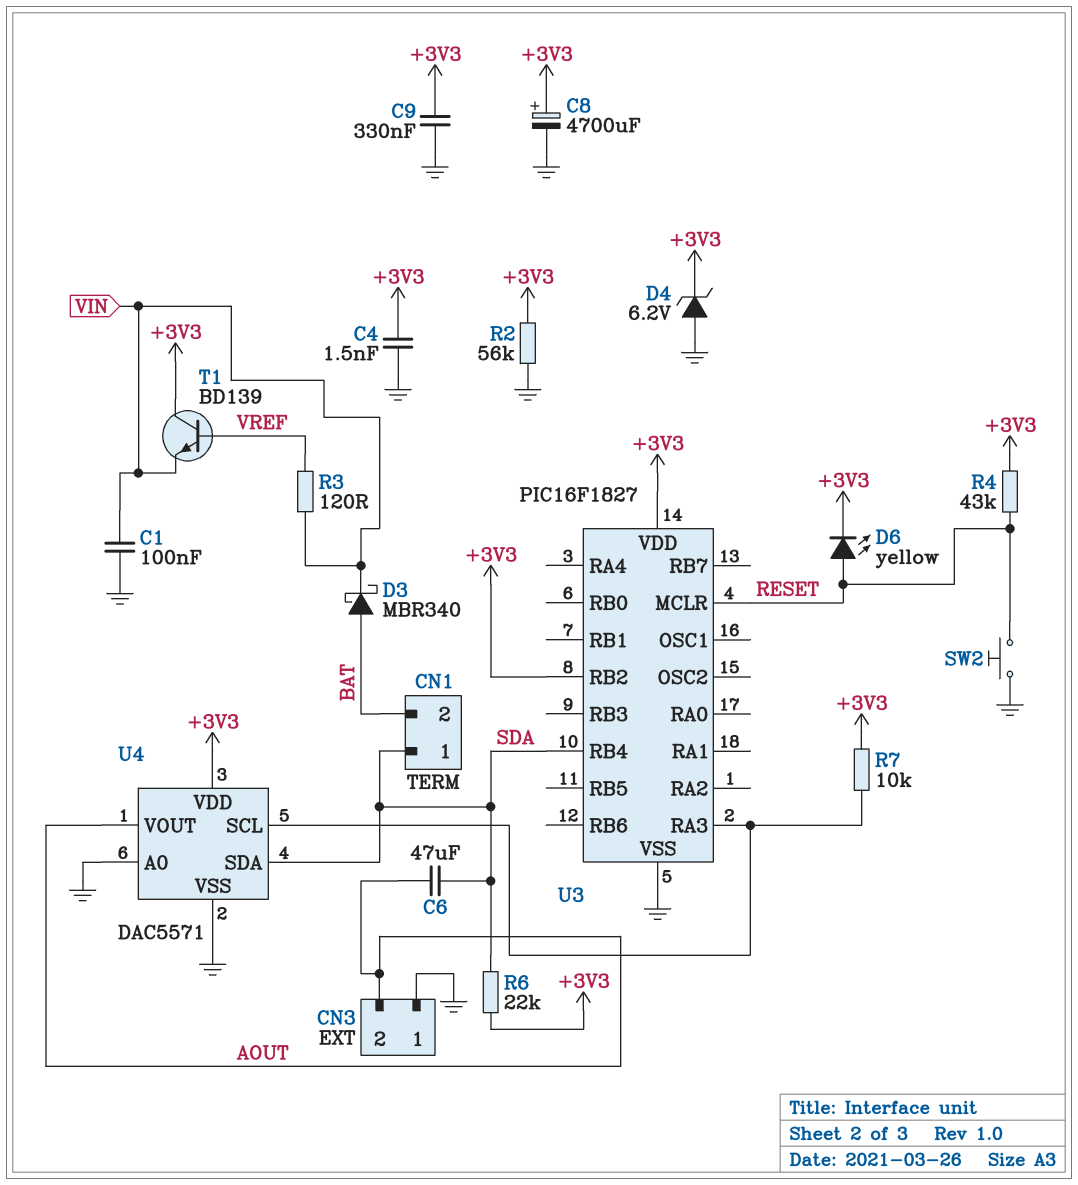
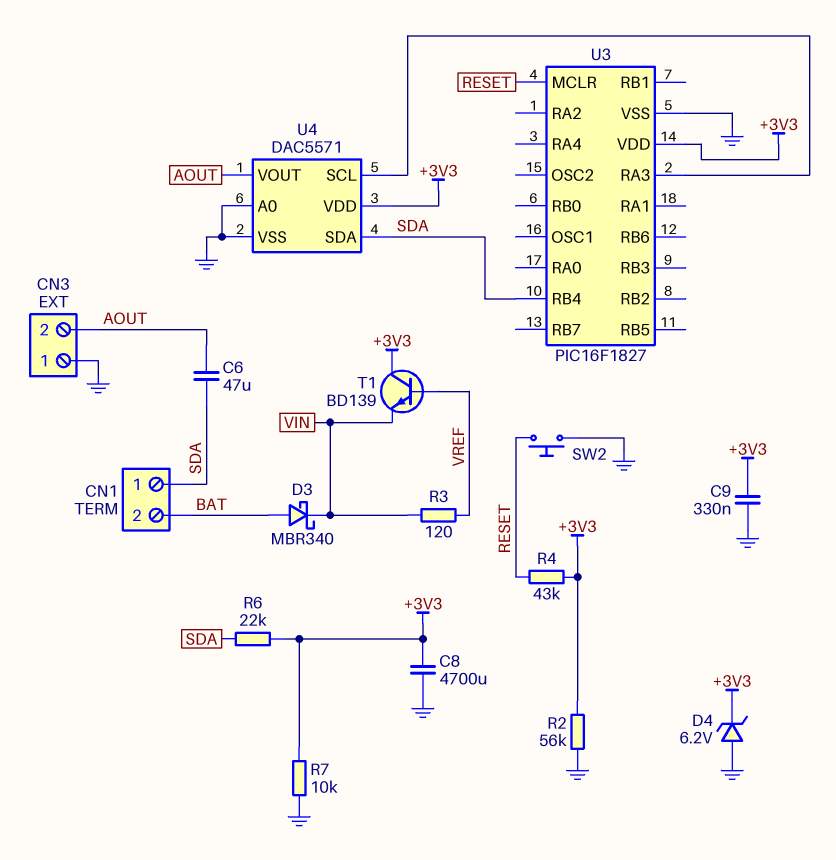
C1: 100nF (GND, VIN) -> none
C4: 1.5nF (+3V3, GND) -> none
C8: 4700uF (plus +3V3, minus GND) -> 4700uF (+3V3, GND)
D6: LED yellow (A RESET, K +3V3) -> none
R7: 10k (+3V3, U3/RA3) -> 10k (+3V3, GND)
U3 pin RB2: +3V3 -> none

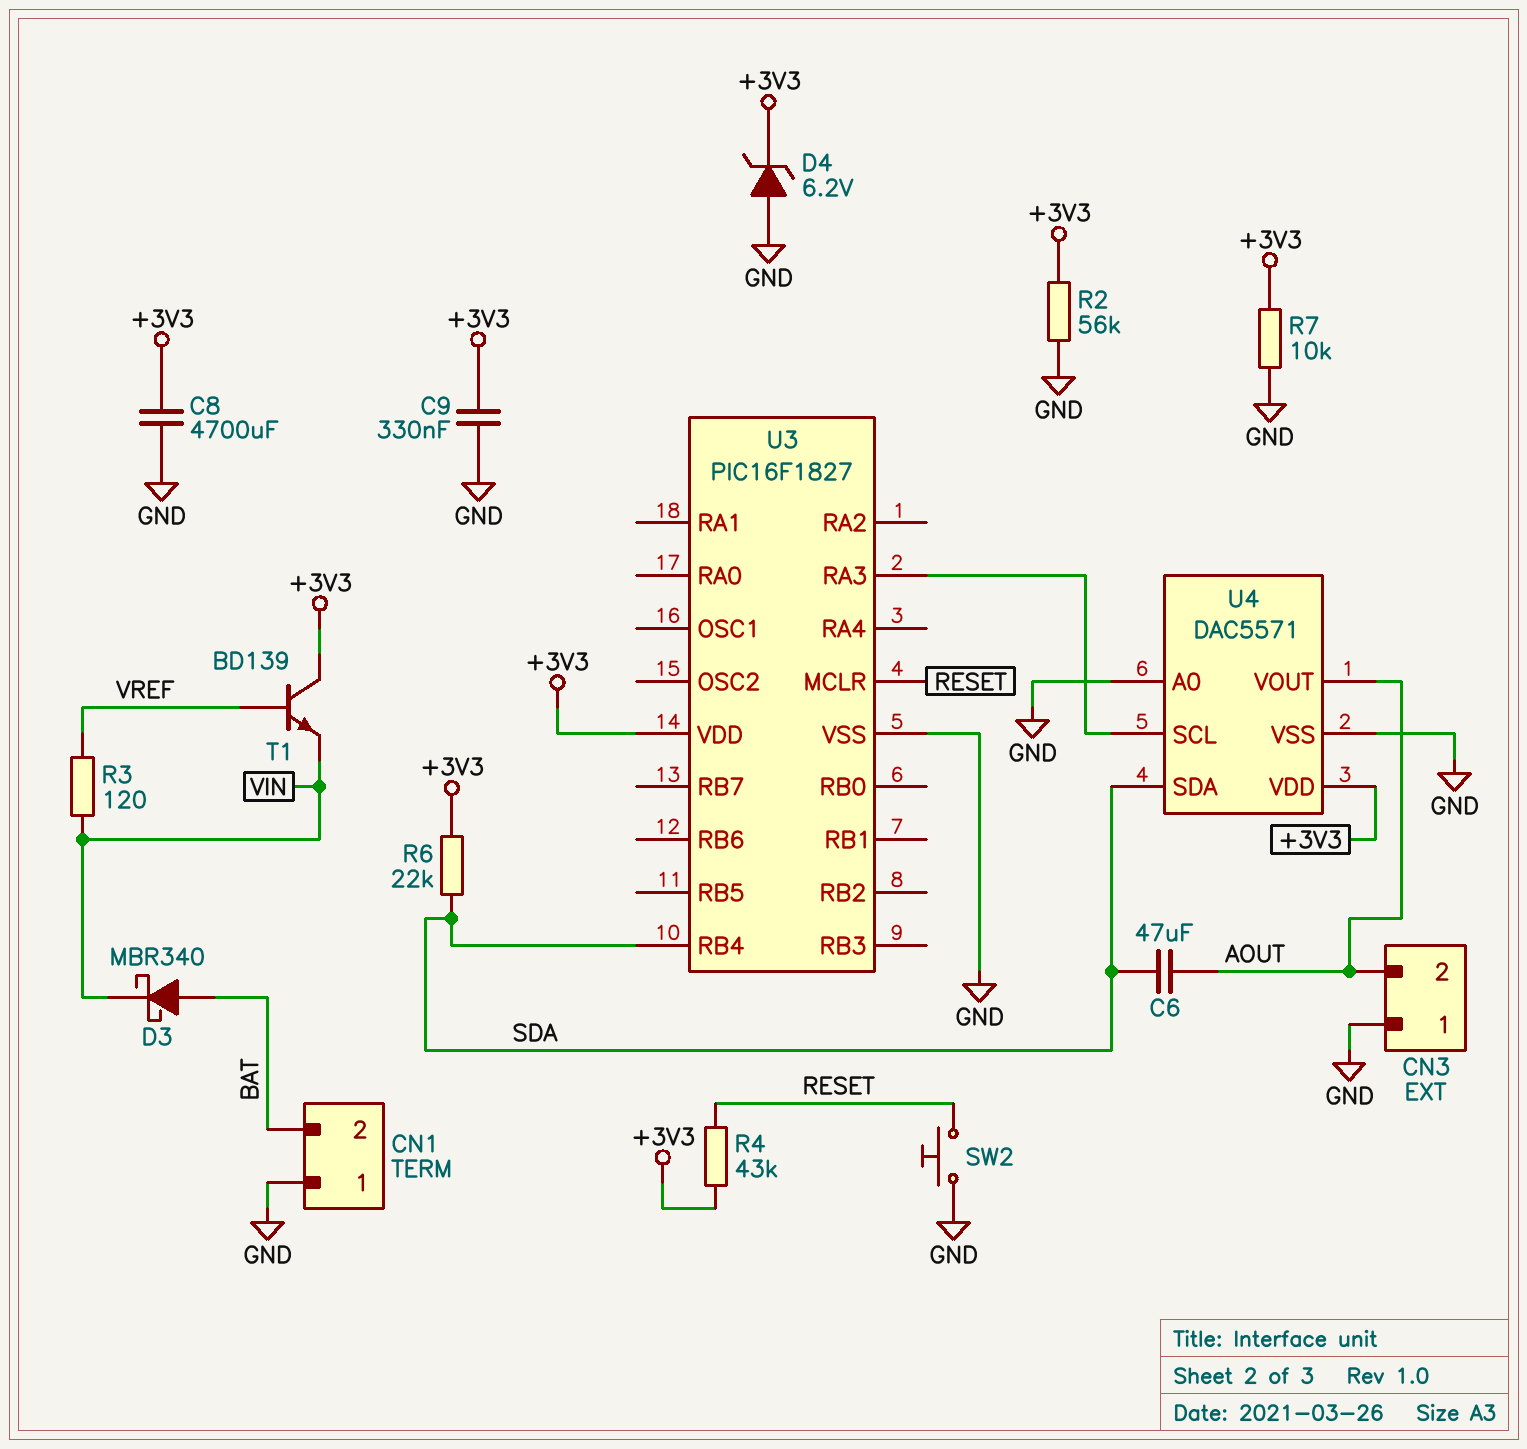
CN1 pin 1: SDA -> GND

